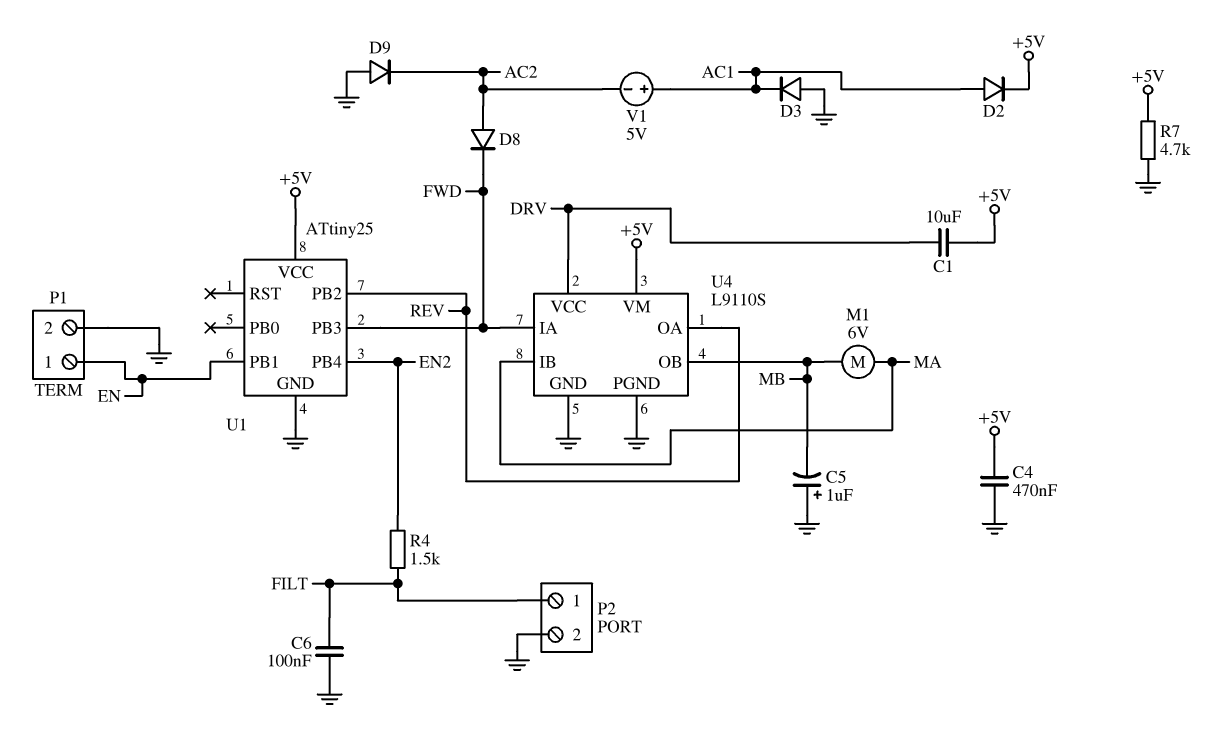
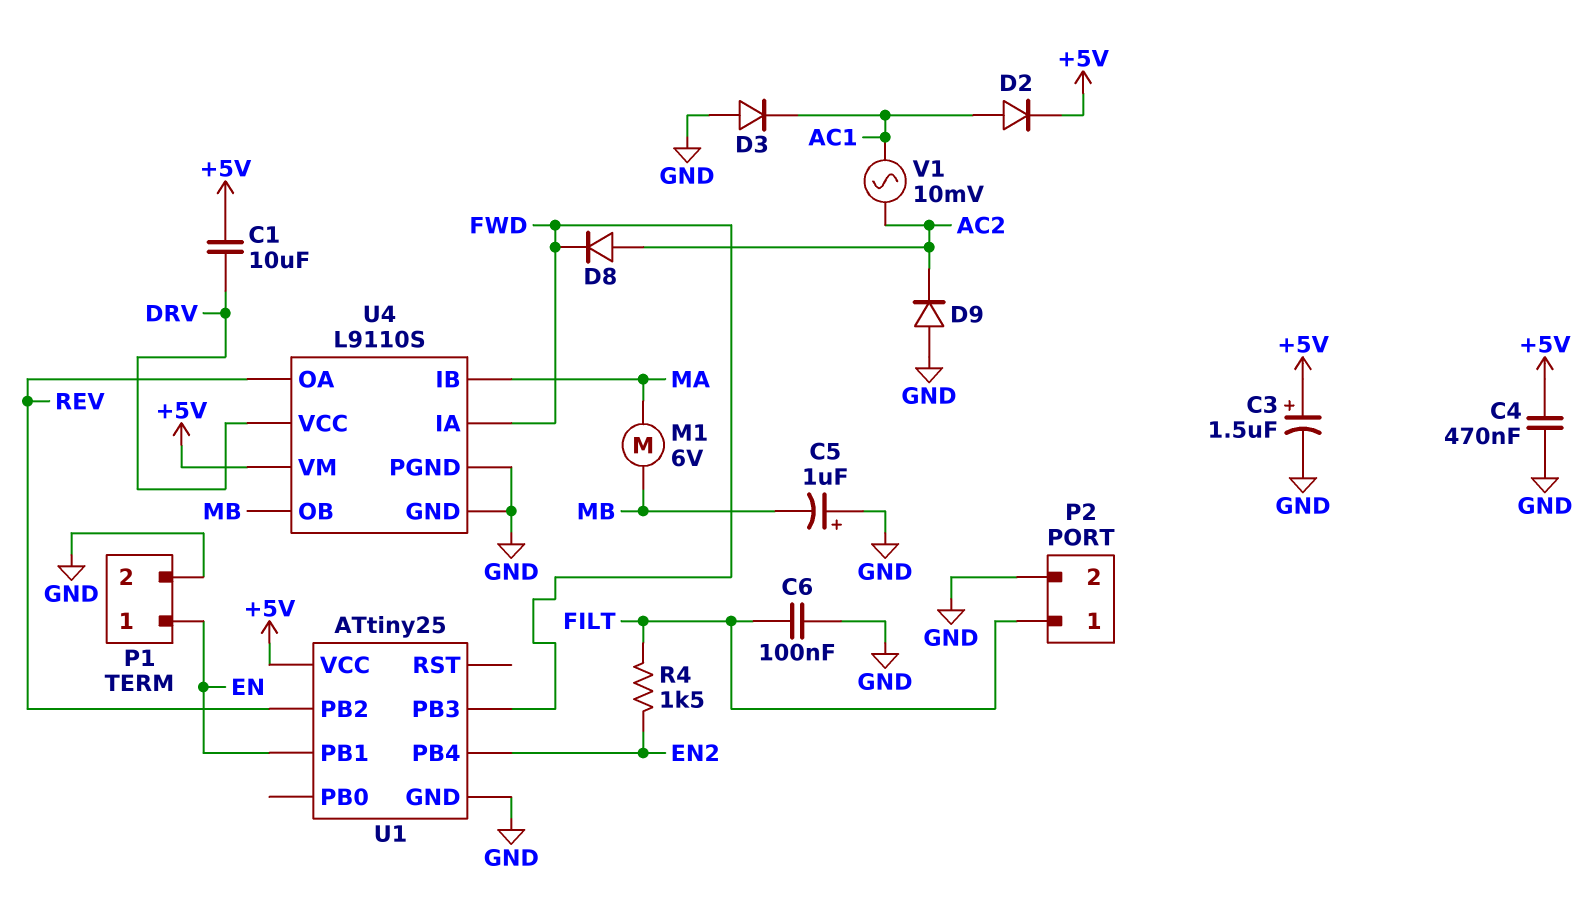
C3: none -> 1.5uF (plus +5V, minus GND)
R7: 4.7k (+5V, GND) -> none
V1: 5V (plus AC1, minus AC2) -> AC 10mV (AC1, AC2)

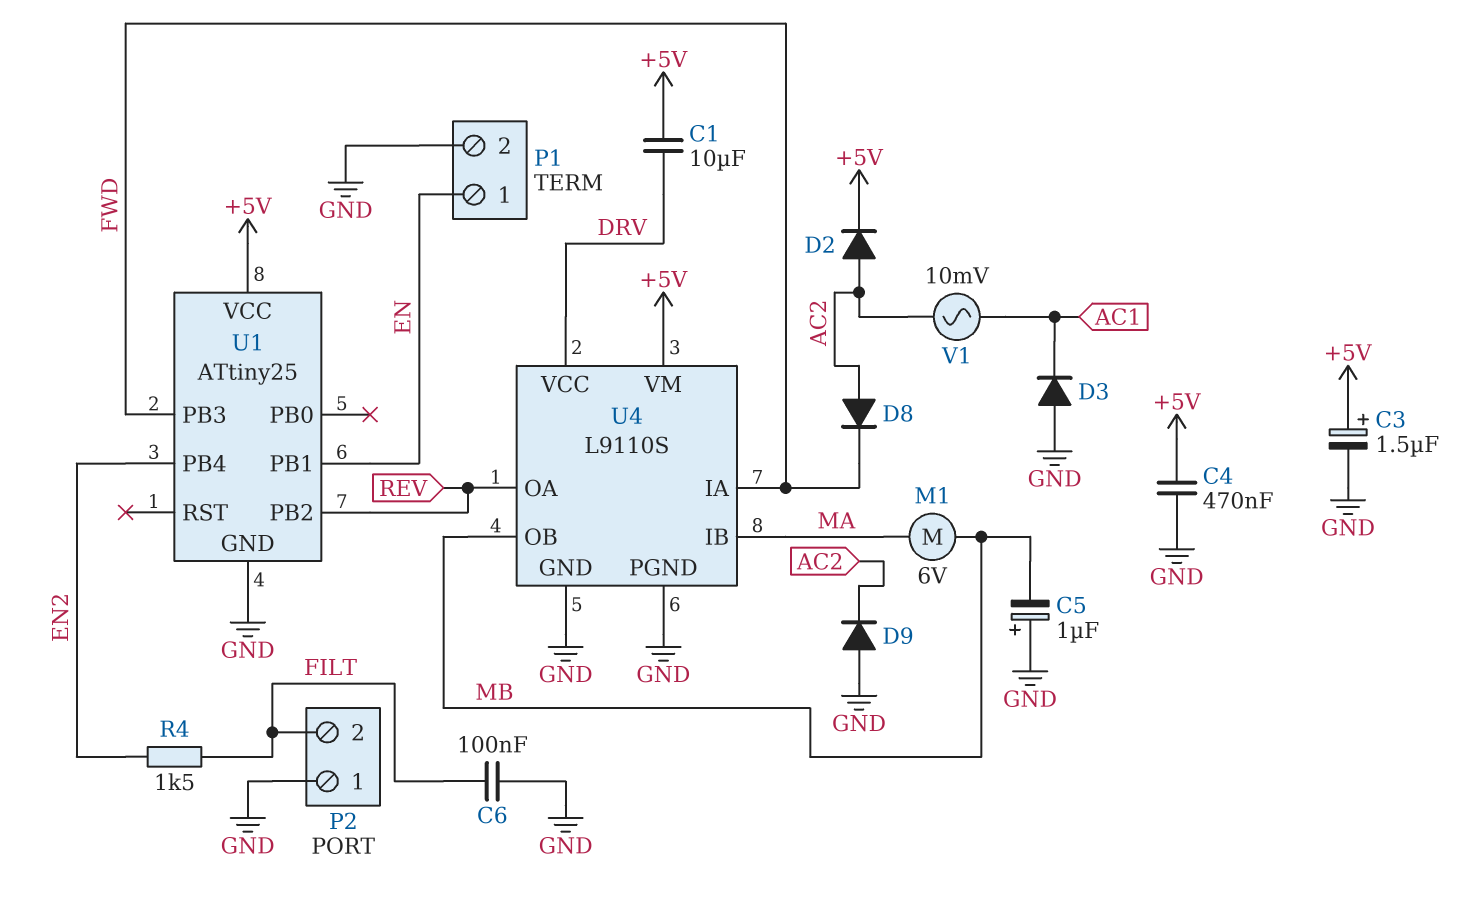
D2: diode (A AC1, K +5V) -> diode (A AC2, K +5V)
P2 pin 1: FILT -> GND
P2 pin 2: GND -> FILT

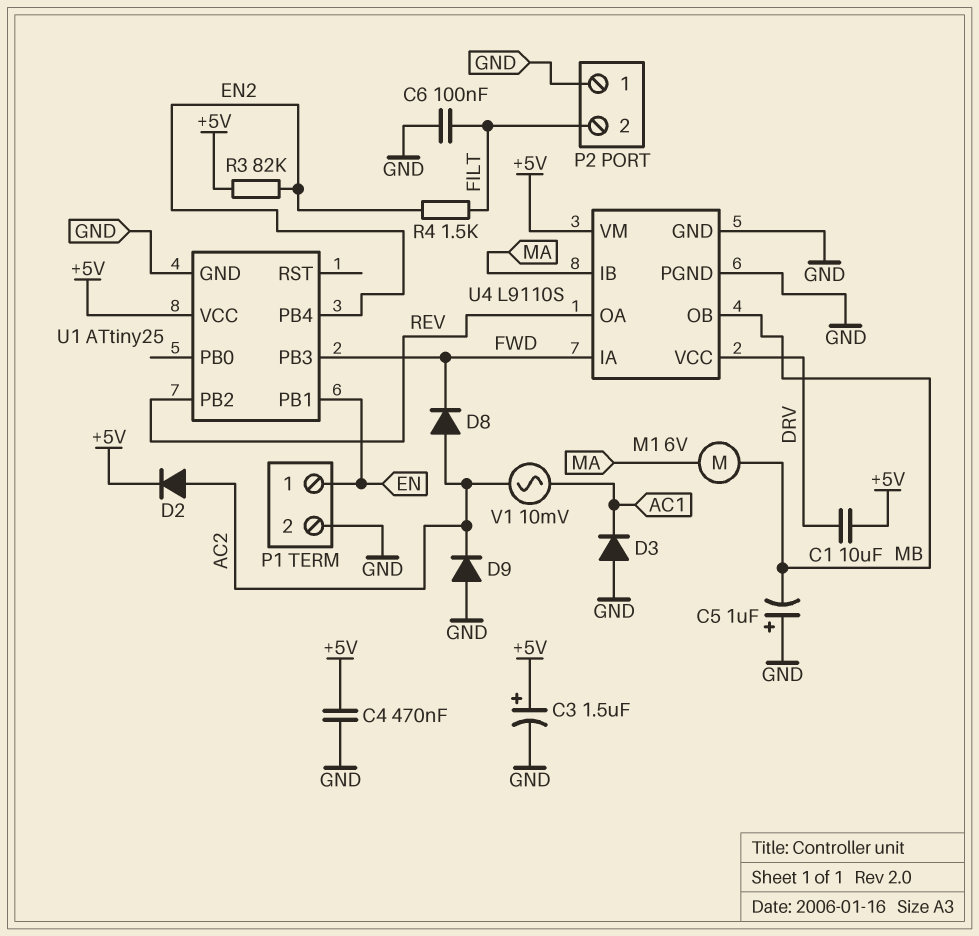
R3: none -> 82k (+5V, EN2)

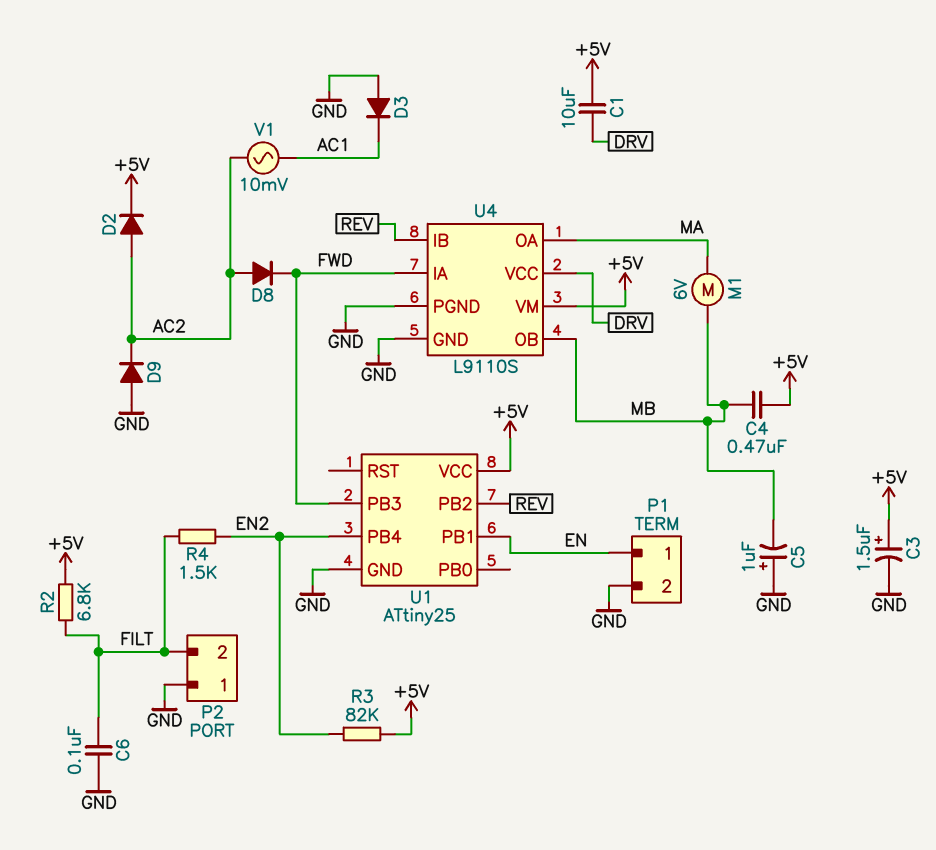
C4: 470nF (+5V, GND) -> 470nF (+5V, MB)
R2: none -> 6.8k (+5V, FILT)
U4 pin IB: MA -> REV
U4 pin OA: REV -> MA

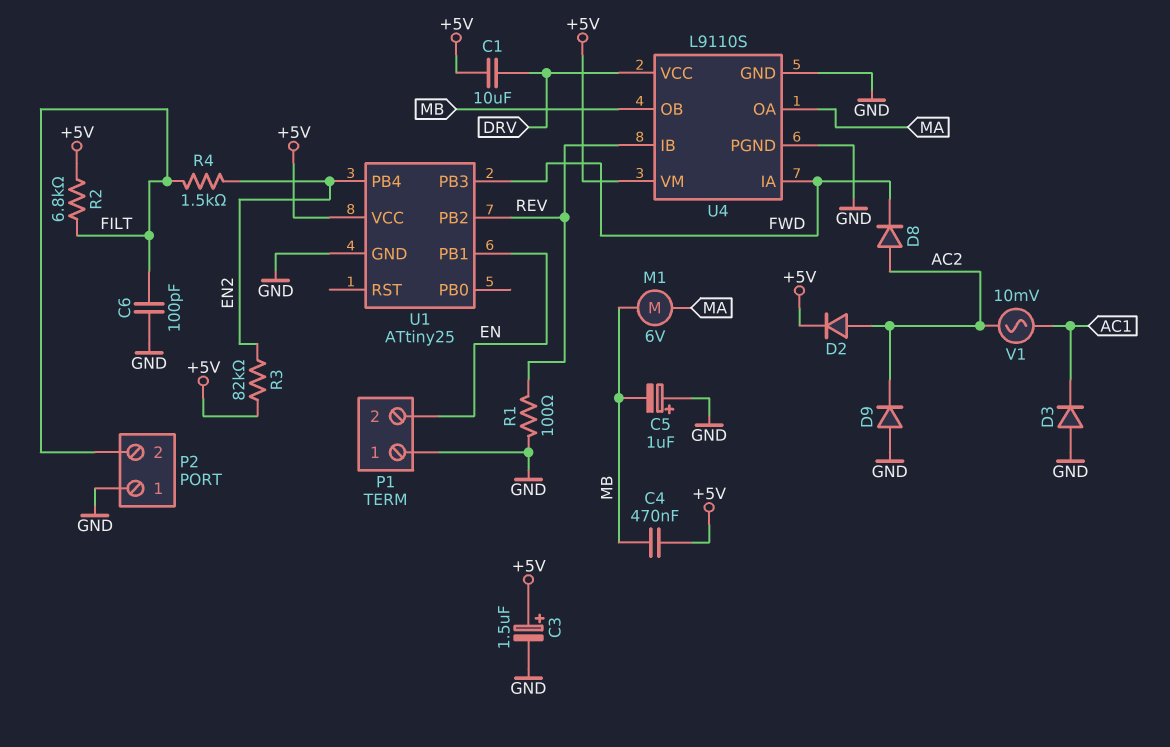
C6: 100nF (FILT, GND) -> 100pF (FILT, GND)
P1 pin 1: EN -> GND
P1 pin 2: GND -> EN
R1: none -> 100 (GND, REV)

